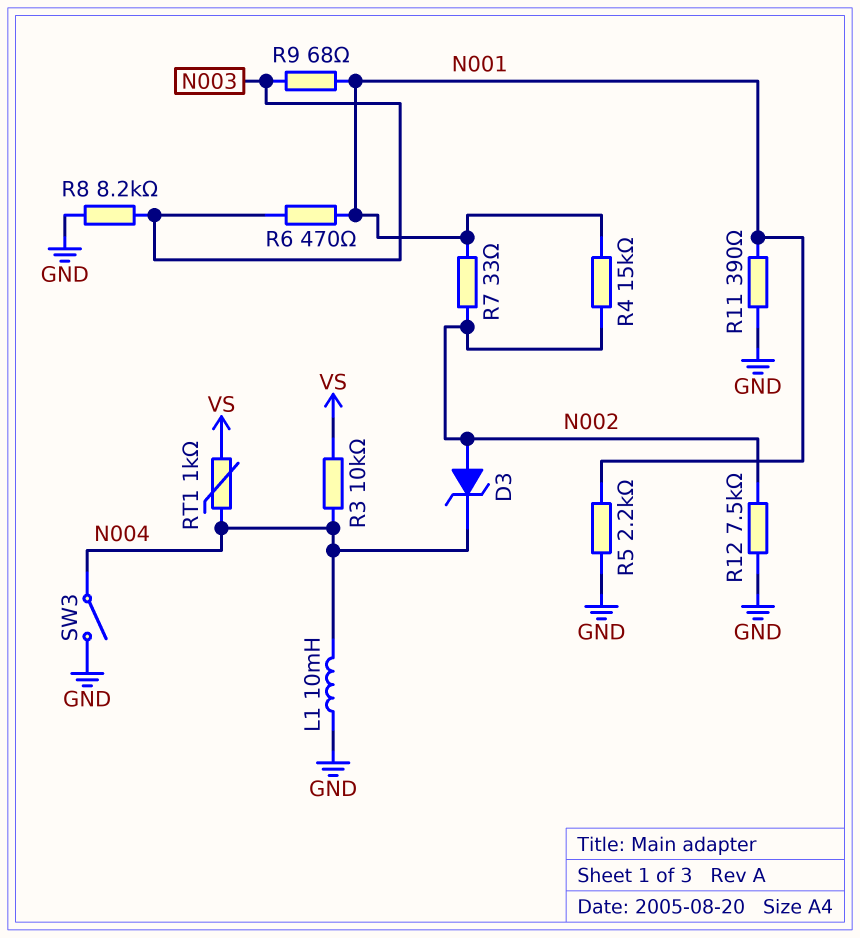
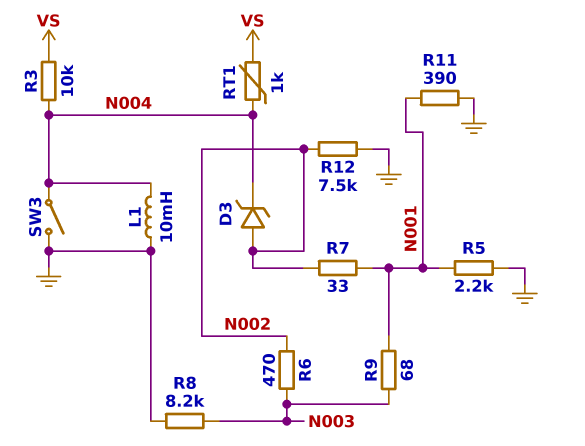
R4: 15k (N001, N002) -> none
R6: 470 (N001, N003) -> 470 (N002, N003)

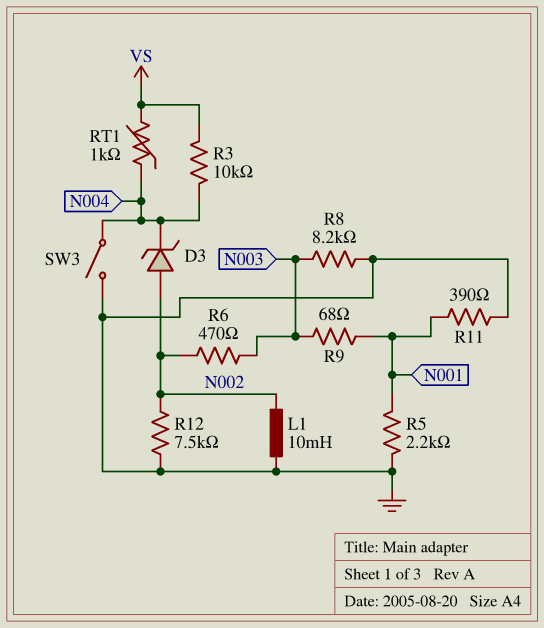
L1: 10mH (GND, N004) -> 10mH (GND, N002)
R7: 33 (N001, N002) -> none

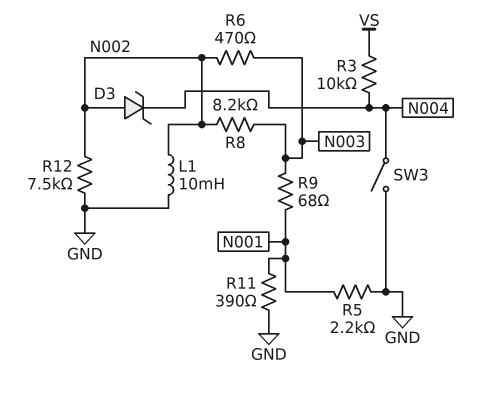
R8: 8.2k (GND, N003) -> 8.2k (N002, N003)
RT1: 1k (N004, VS) -> none

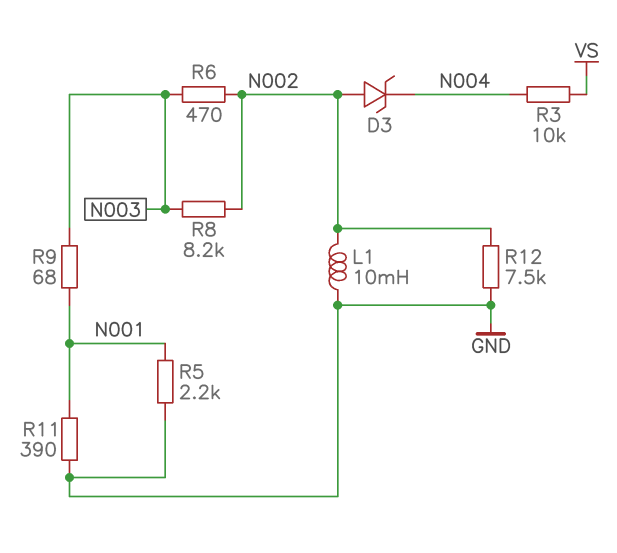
SW3: switch (GND, N004) -> none

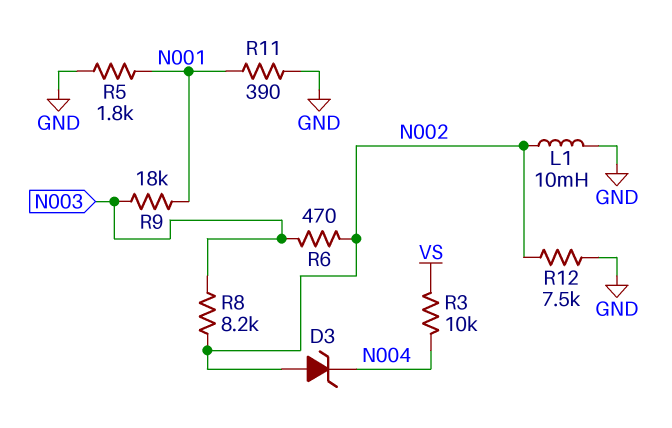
R5: 2.2k (GND, N001) -> 1.8k (GND, N001)
R9: 68 (N001, N003) -> 18k (N001, N003)

